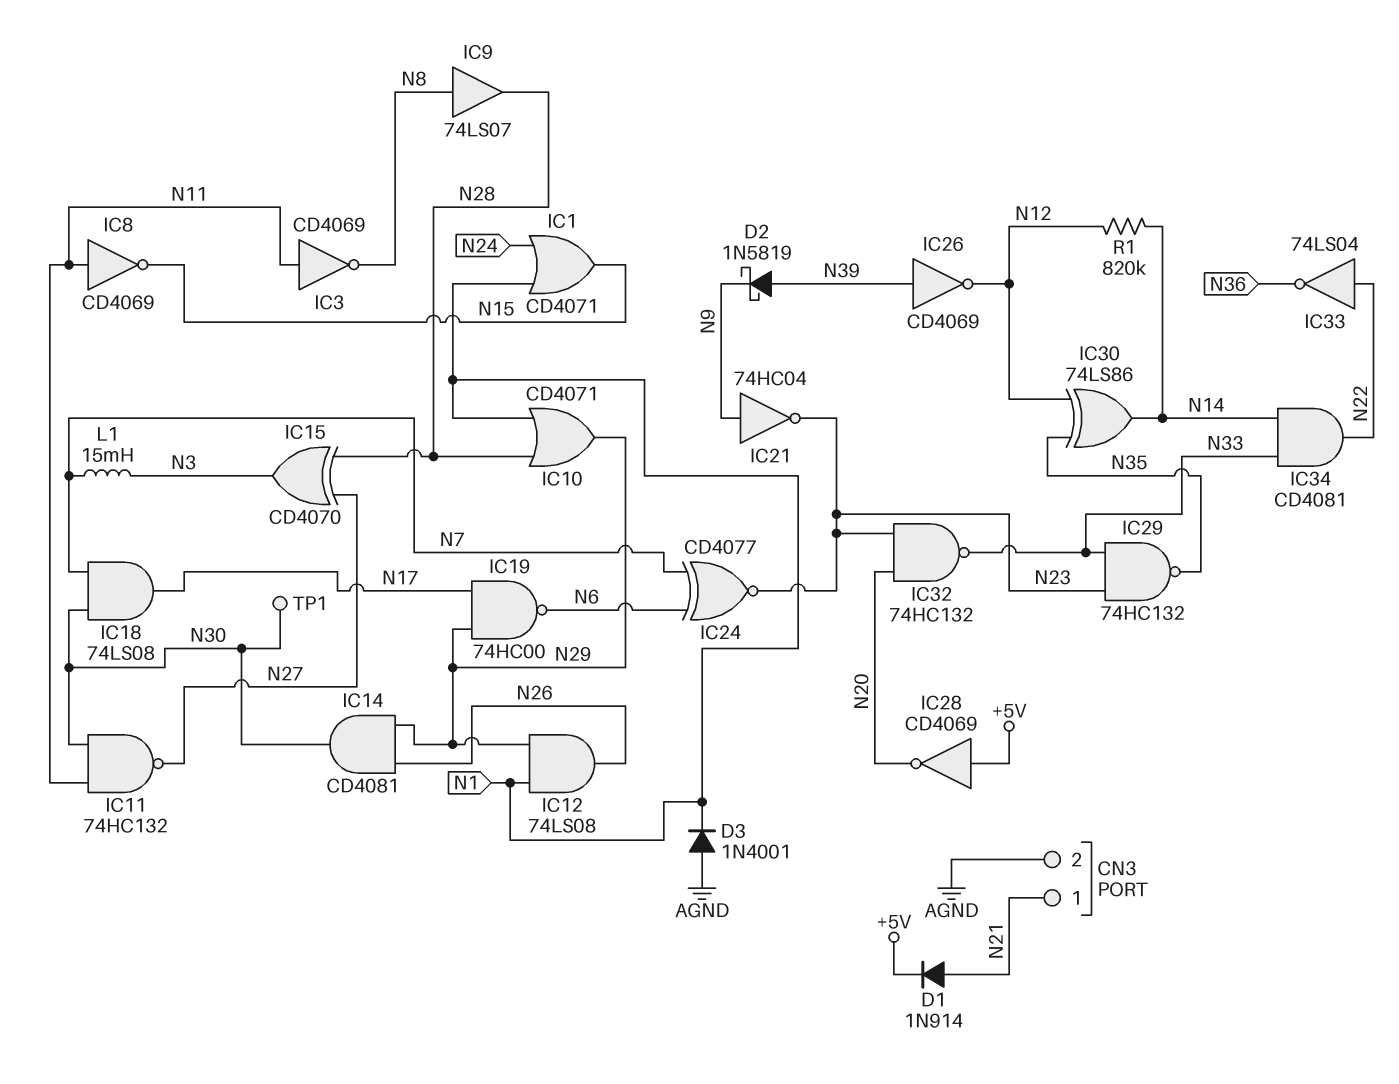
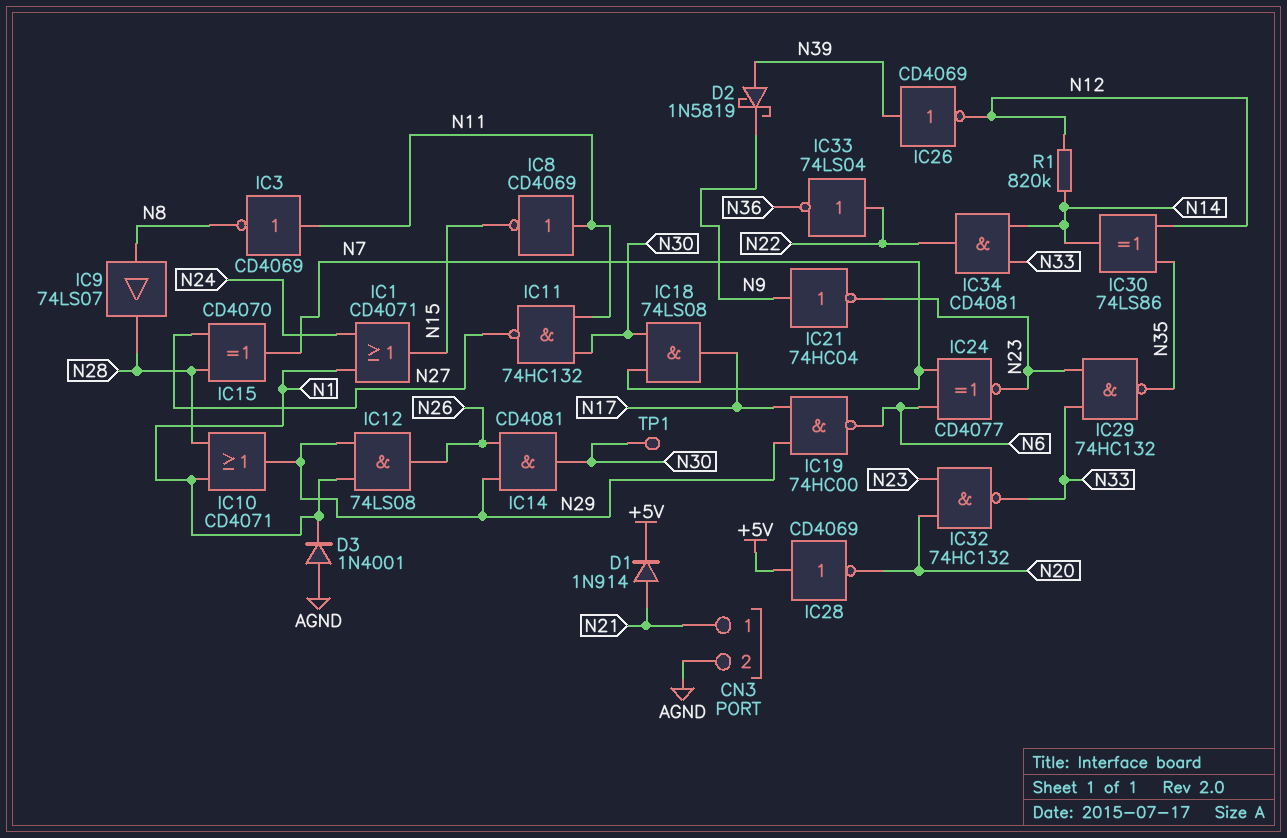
IC15: XOR CD4070 (in N27, in N28, out N3) -> XOR CD4070 (in N27, in N28, out N7)
L1: 15mH (N3, N7) -> none

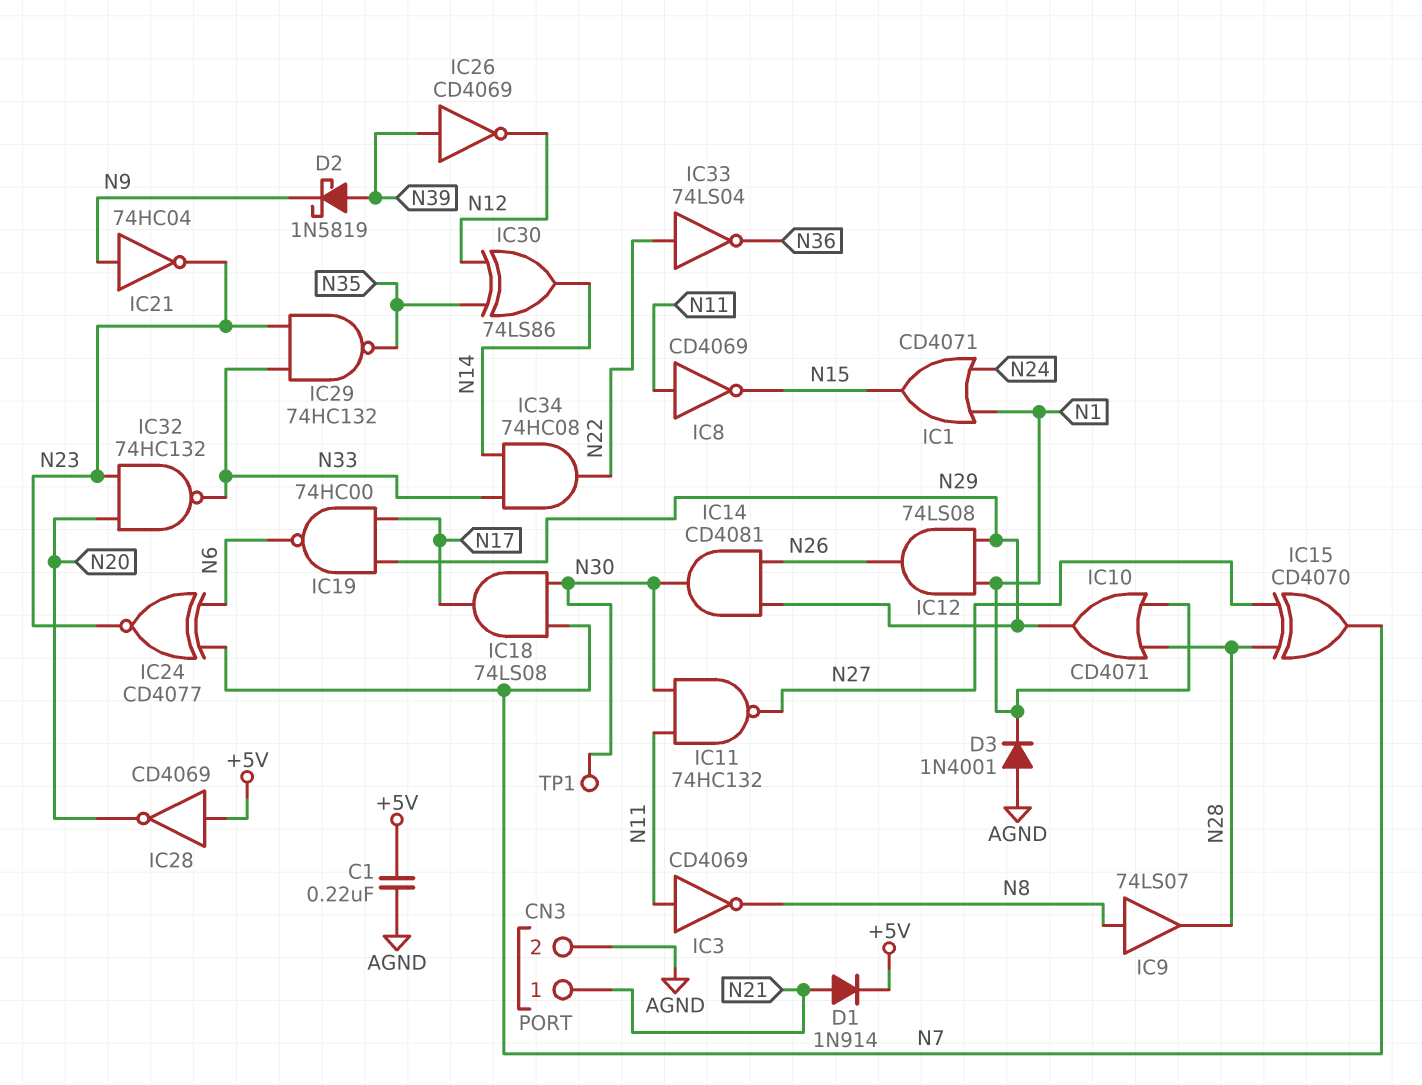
C1: none -> 220nF (+5V, AGND)
IC34: AND CD4081 (in N14, in N33, out N22) -> AND 74HC08 (in N14, in N33, out N22)
R1: 820k (N12, N14) -> none

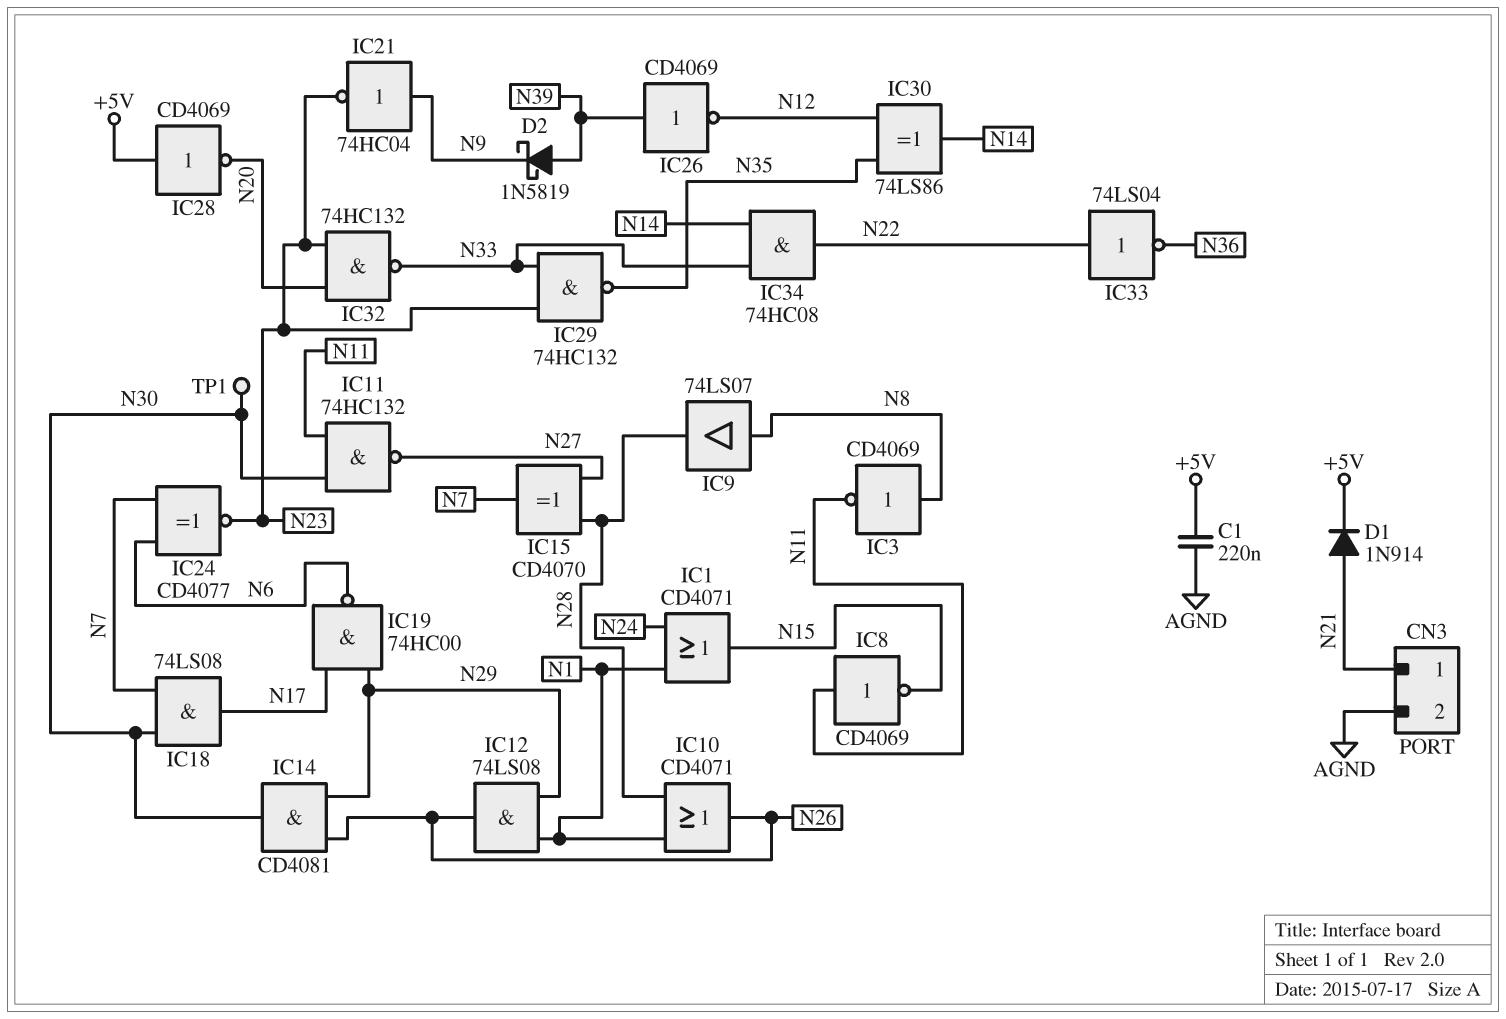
D3: diode 1N4001 (A AGND, K N1) -> none
IC3: NOT CD4069 (in N11, out N8) -> NOT CD4069 (in N8, out N11)
IC10: OR CD4071 (in N1, in N28, out N29) -> OR CD4071 (in N1, in N28, out N26)

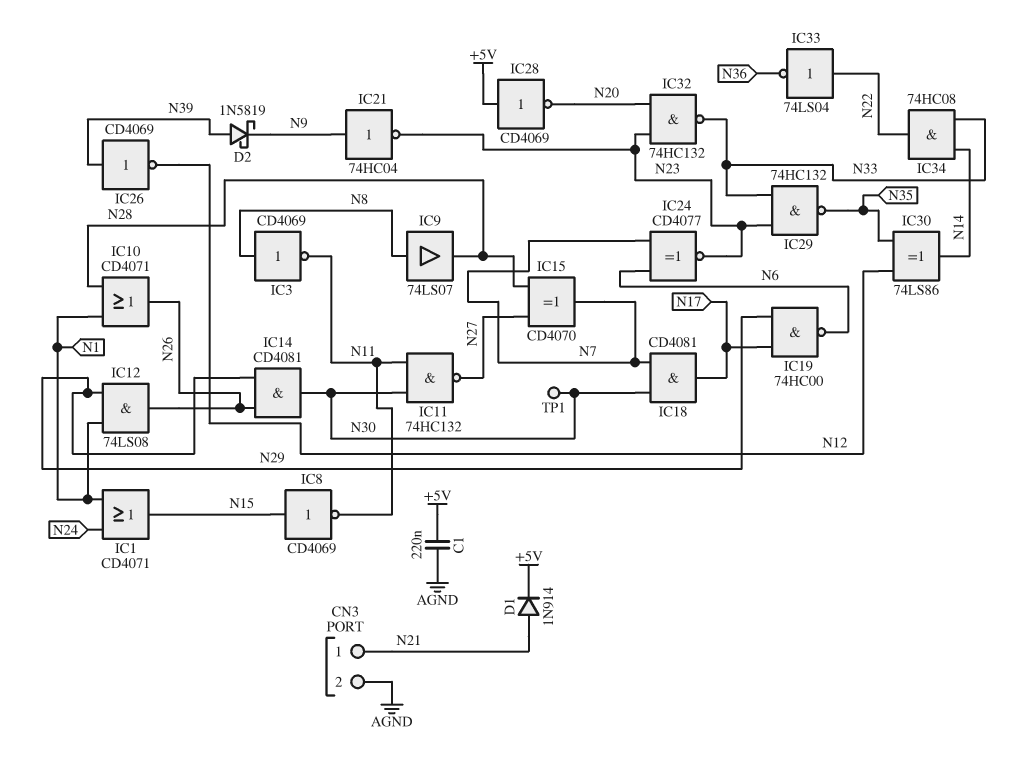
IC8: NOT CD4069 (in N11, out N15) -> NOT CD4069 (in N15, out N11)
IC18: AND 74LS08 (in N7, in N30, out N17) -> AND CD4081 (in N7, in N30, out N17)

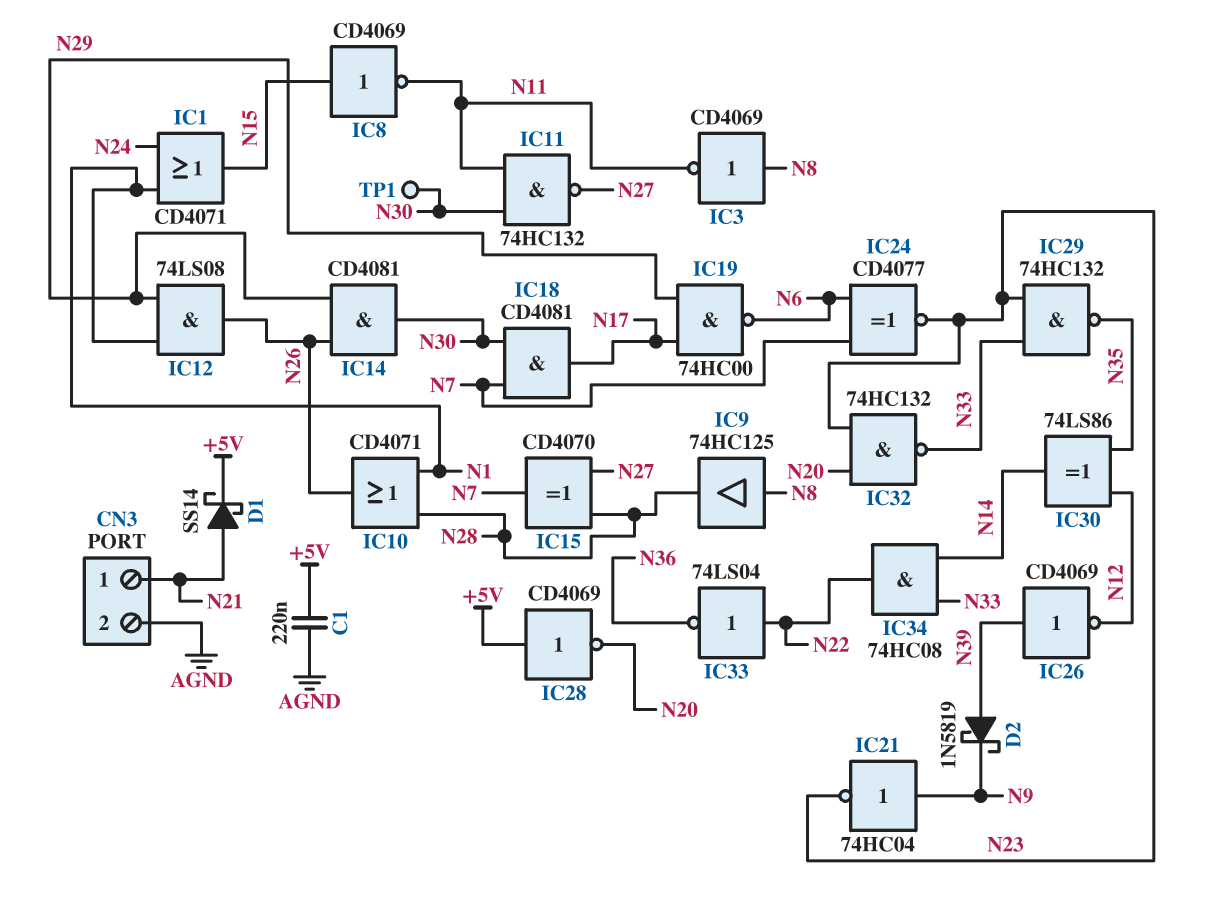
D1: diode 1N914 (A N21, K +5V) -> schottky SS14 (A N21, K +5V)
IC9: buffer 74LS07 (in N8, out N28) -> buffer 74HC125 (in N8, out N28)

